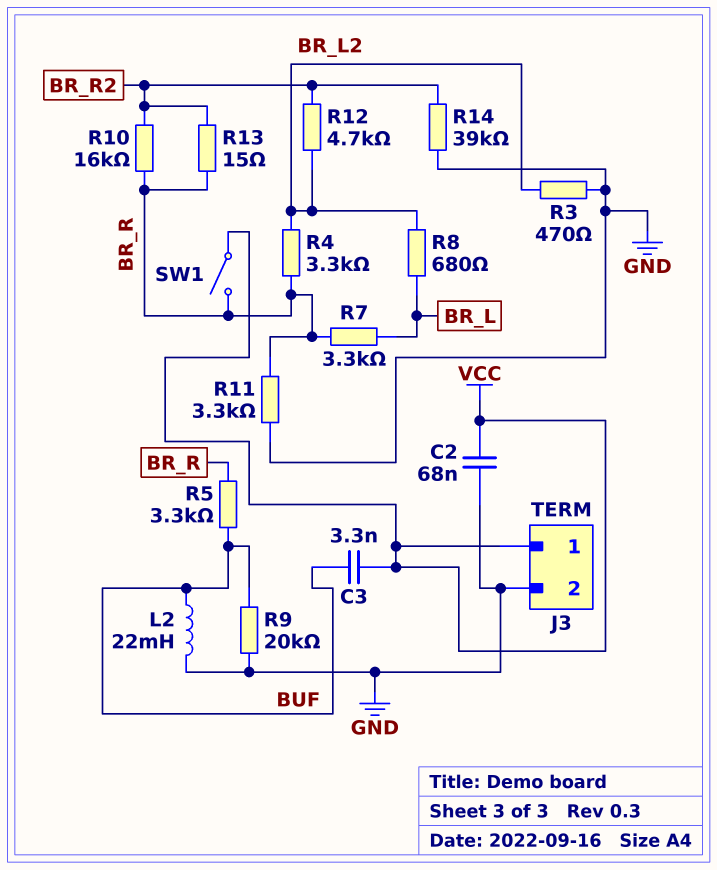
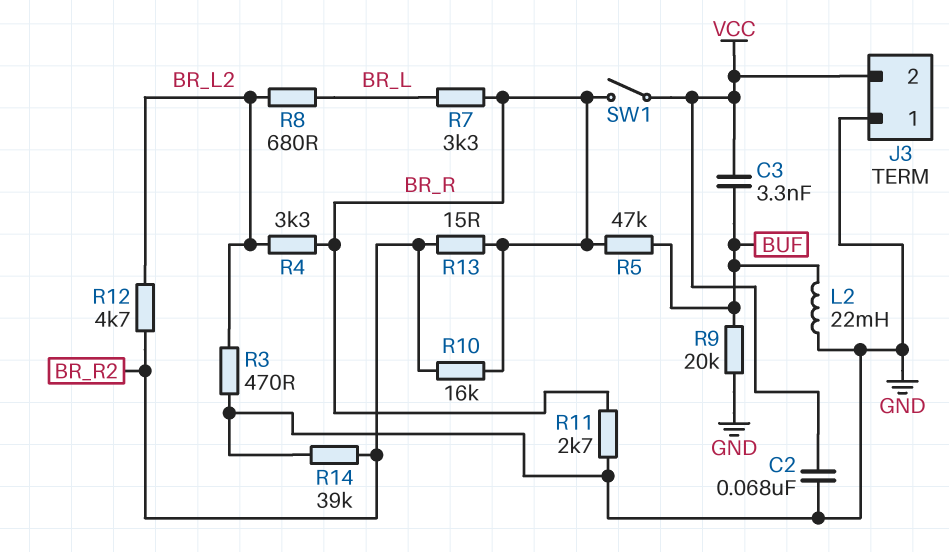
J3 pin 1: VCC -> GND
J3 pin 2: GND -> VCC
R5: 3.3k (BR_R, BUF) -> 47k (BR_R, BUF)
R11: 3.3k (BR_R, GND) -> 2.7k (BR_R, GND)

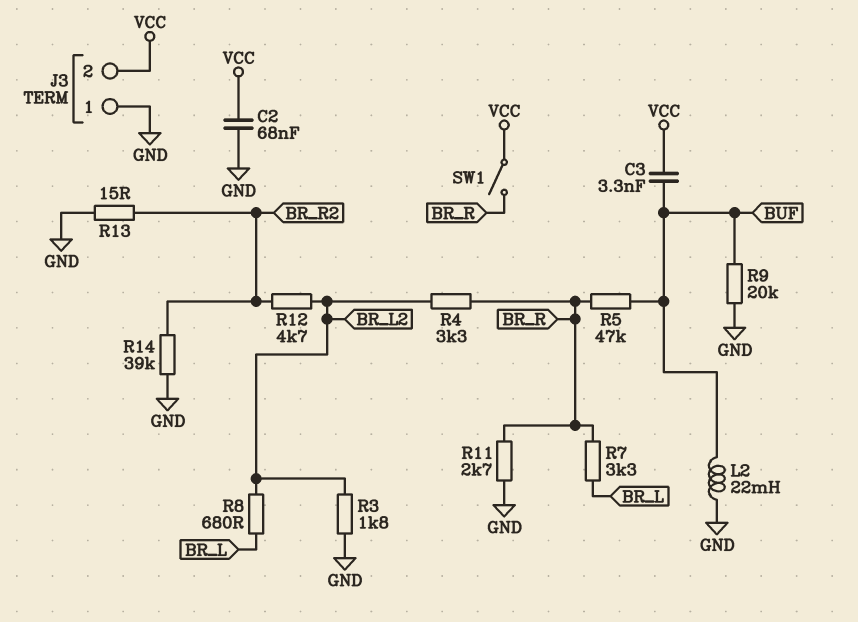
R3: 470 (BR_L2, GND) -> 1.8k (BR_L2, GND)
R10: 16k (BR_R, BR_R2) -> none
R13: 15 (BR_R, BR_R2) -> 15 (BR_R2, GND)

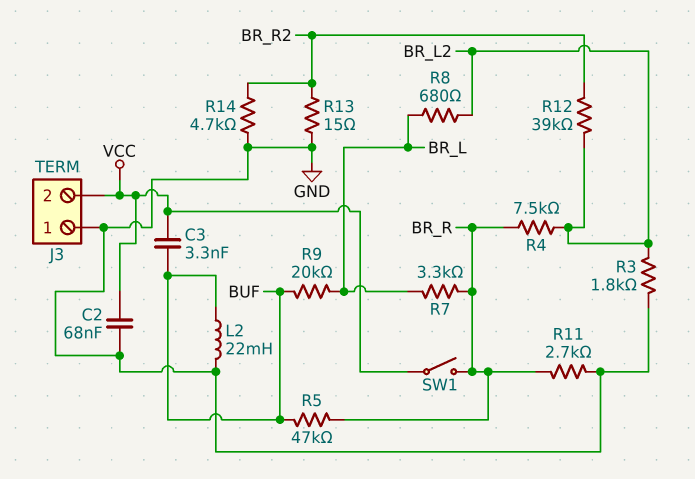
R4: 3.3k (BR_L2, BR_R) -> 7.5k (BR_L2, BR_R)
R9: 20k (BUF, GND) -> 20k (BR_L, BUF)
R12: 4.7k (BR_L2, BR_R2) -> 39k (BR_L2, BR_R2)
R14: 39k (BR_R2, GND) -> 4.7k (BR_R2, GND)

